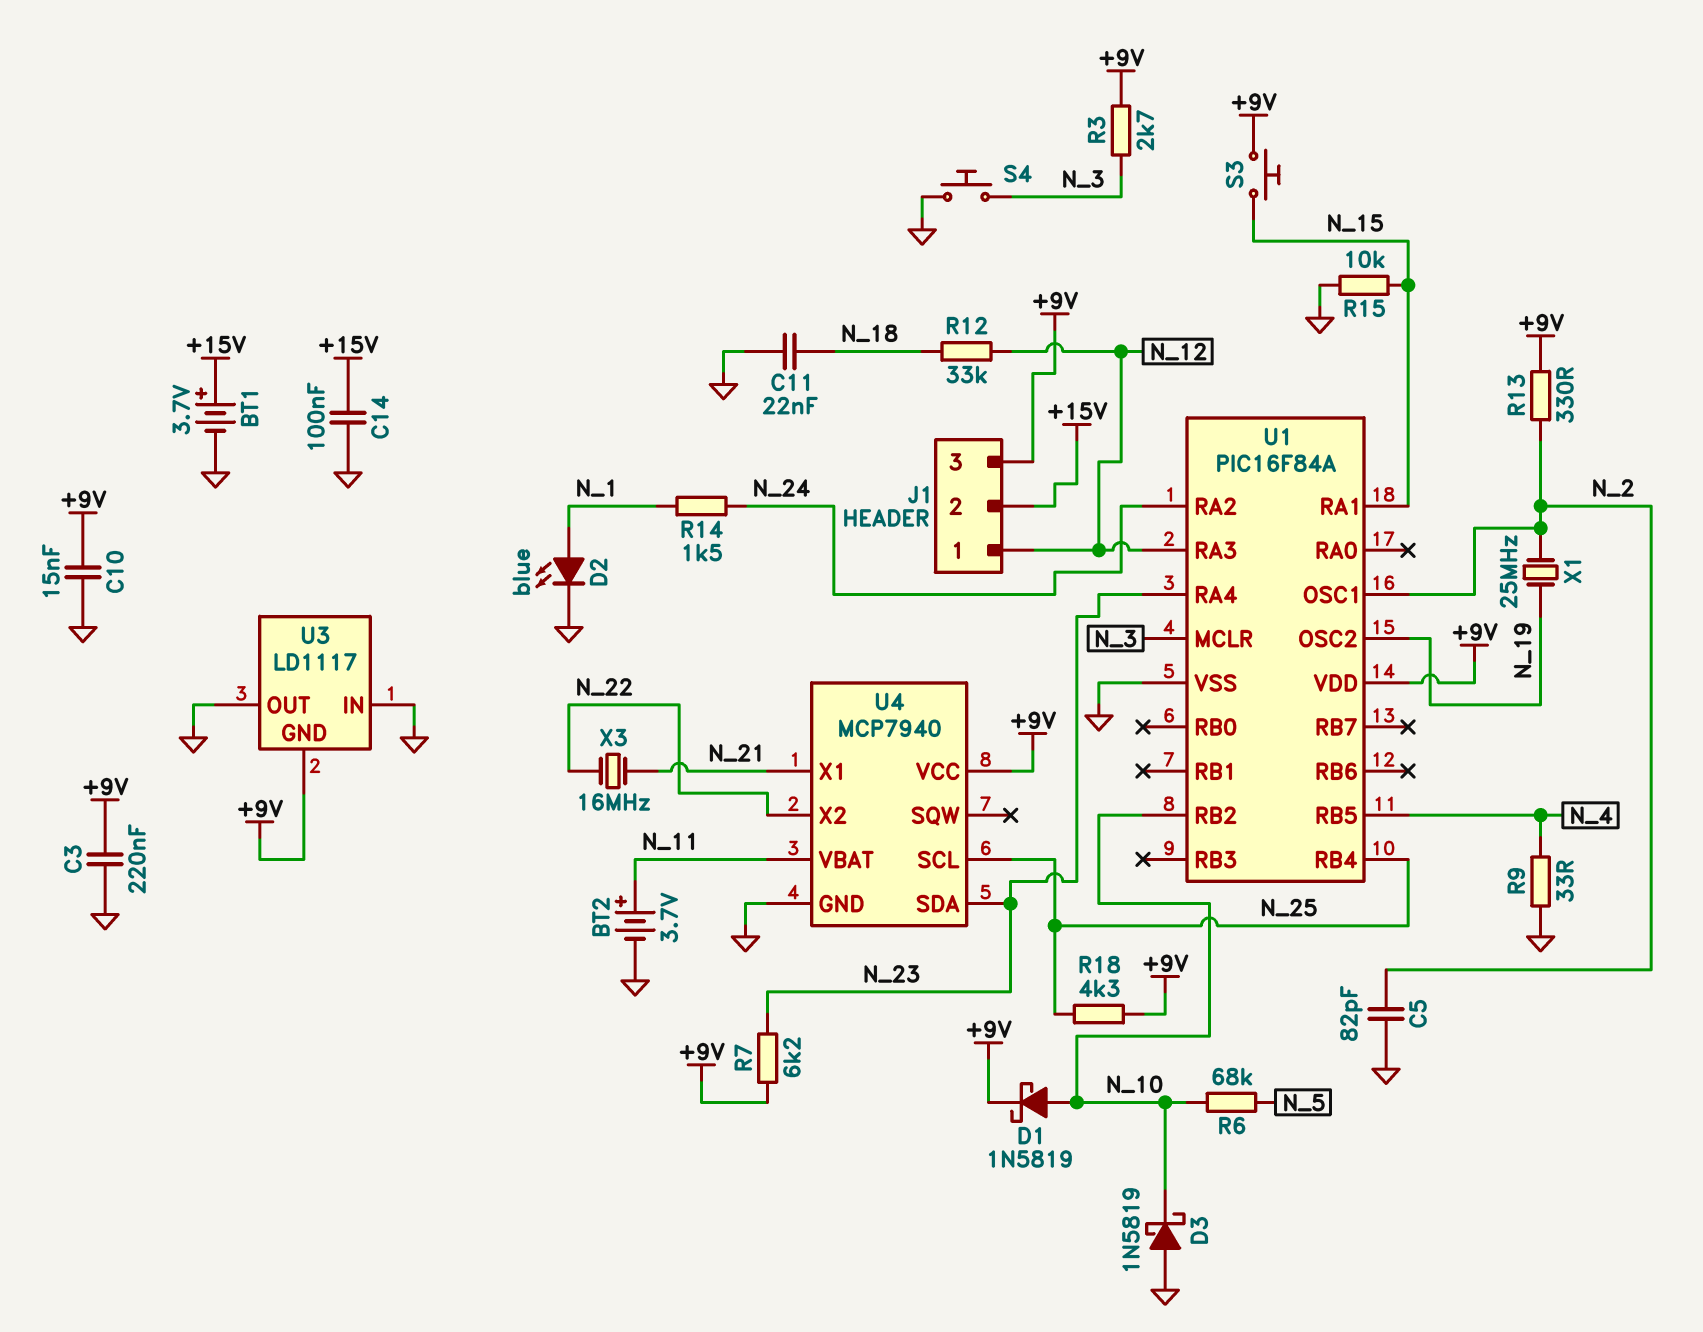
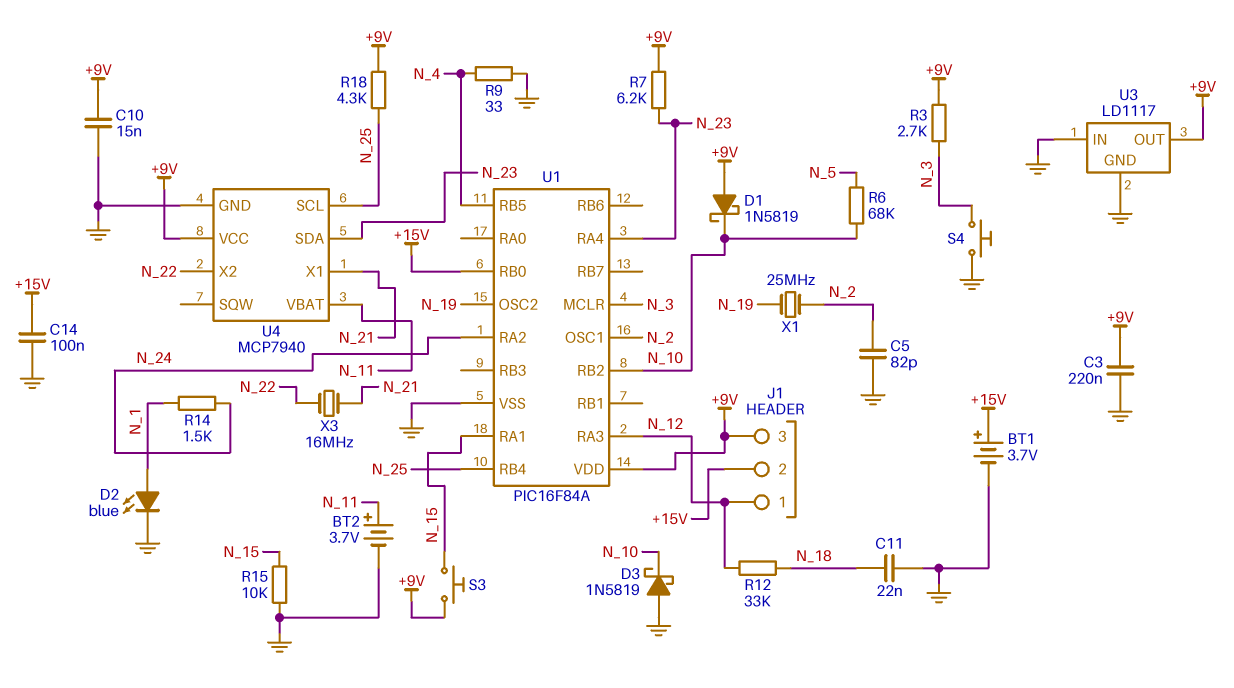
D1: schottky 1N5819 (A N_10, K +9V) -> schottky 1N5819 (A +9V, K N_10)
R13: 330 (+9V, N_2) -> none
U1 pin RB0: none -> +15V
U3 pin GND: +9V -> GND
U3 pin OUT: GND -> +9V

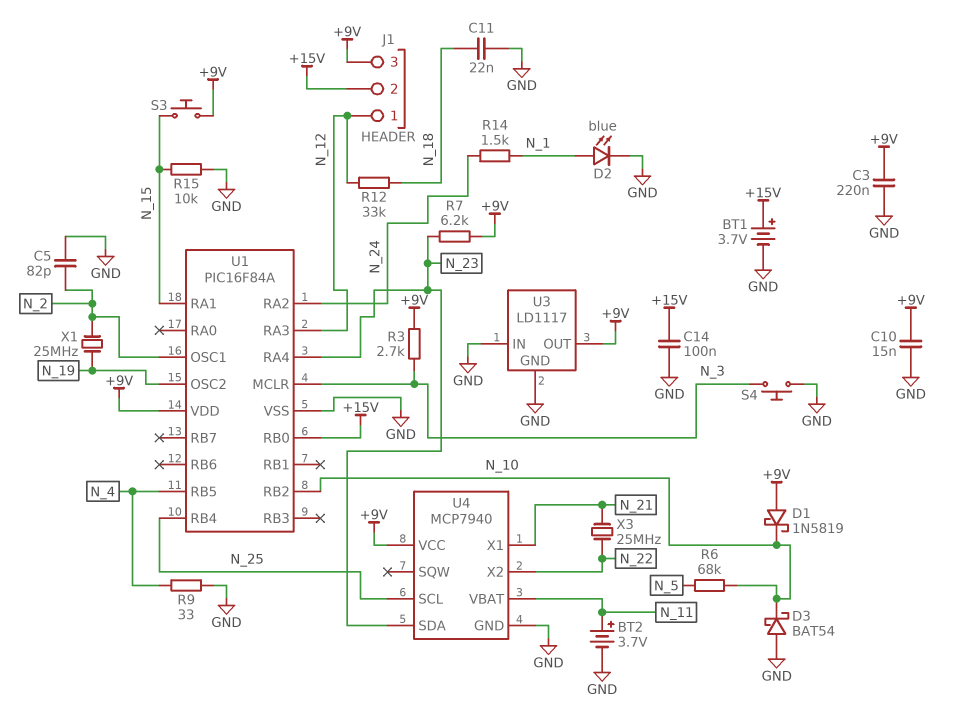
D3: schottky 1N5819 (A GND, K N_10) -> schottky BAT54 (A GND, K N_10)
R18: 4.3k (+9V, N_25) -> none
X3: 16MHz (N_21, N_22) -> 25MHz (N_21, N_22)

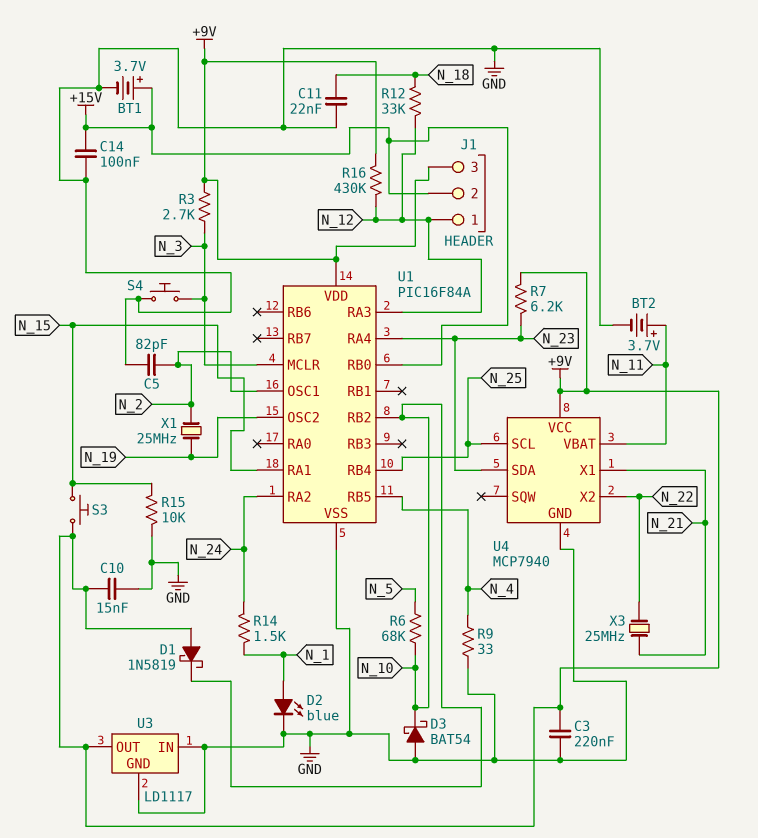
R16: none -> 430k (+9V, N_12)

